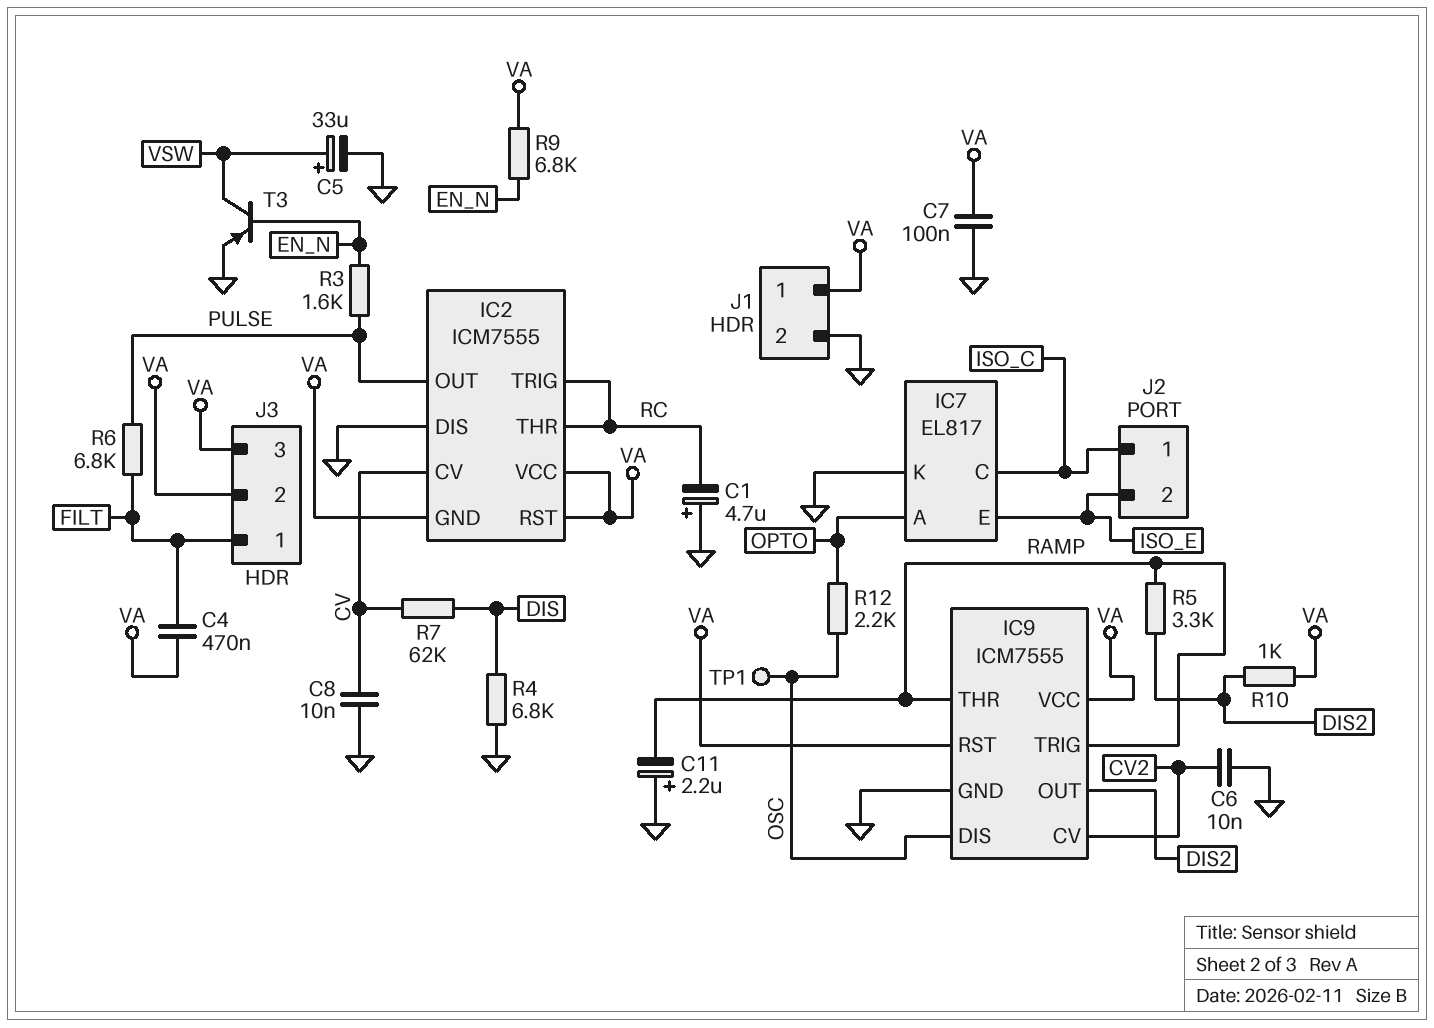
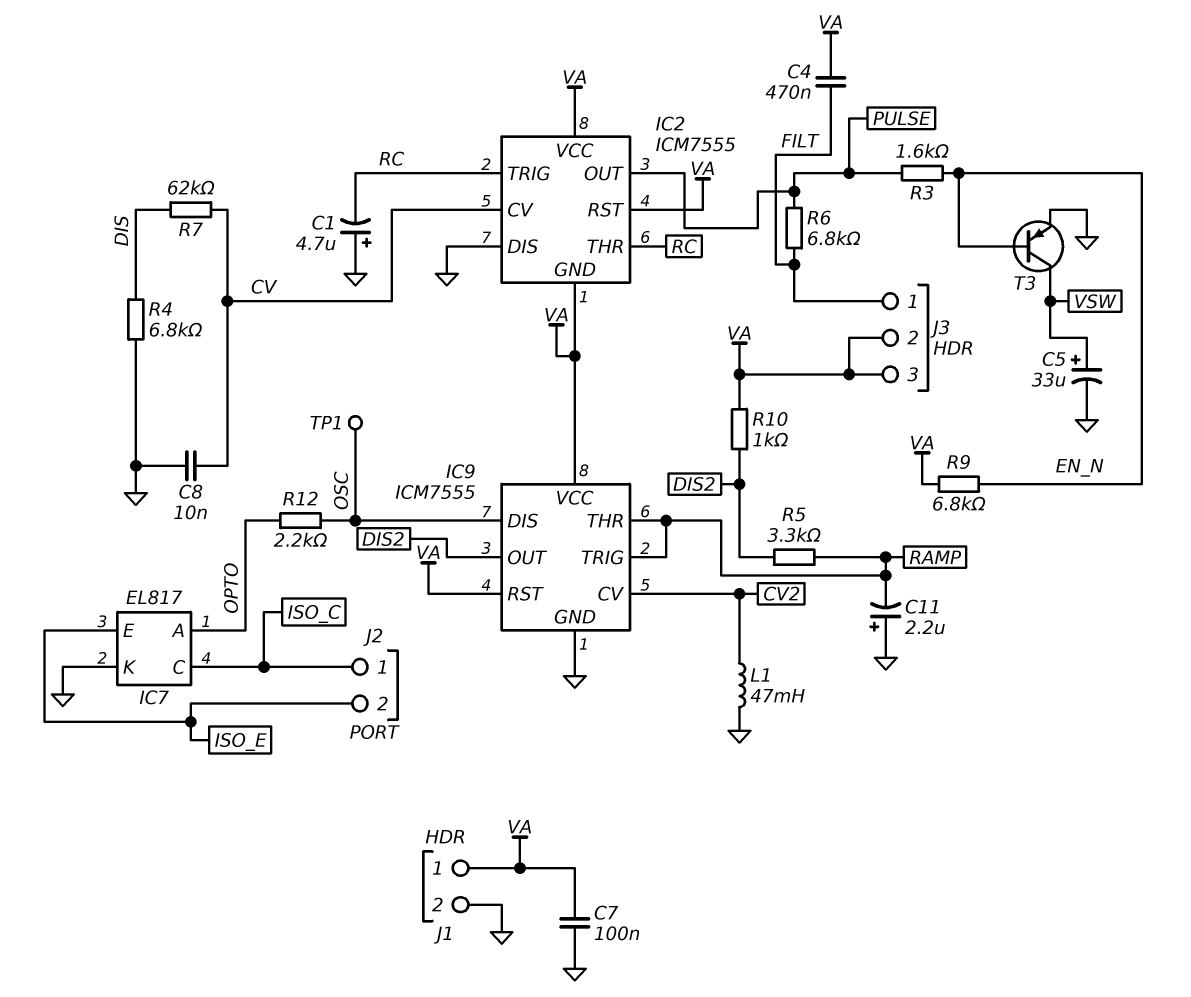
C6: 10nF (CV2, GND) -> none
L1: none -> 47mH (CV2, GND)

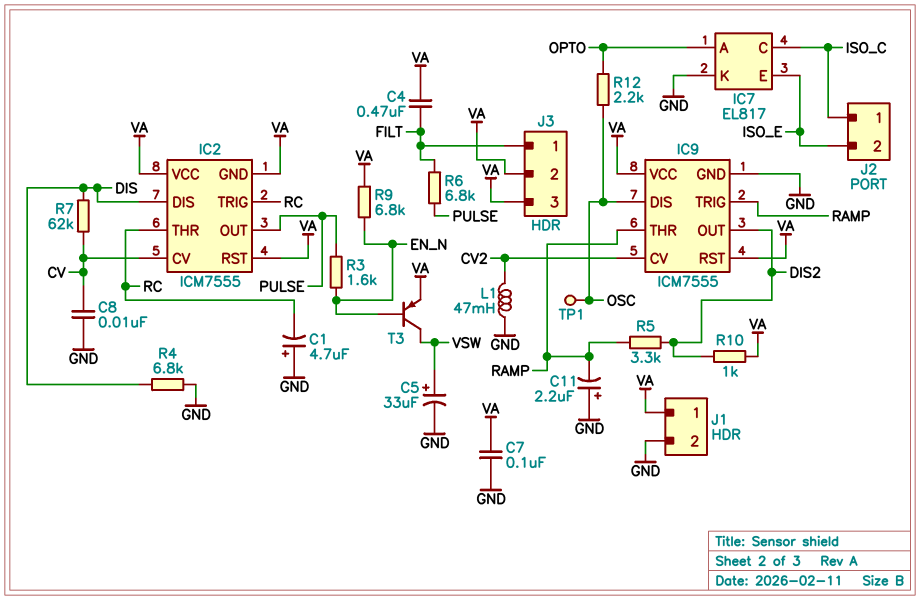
IC2 pin DIS: GND -> DIS
T3: PNP (B EN_N, C VSW, E GND) -> PNP (B EN_N, C VSW, E VA)

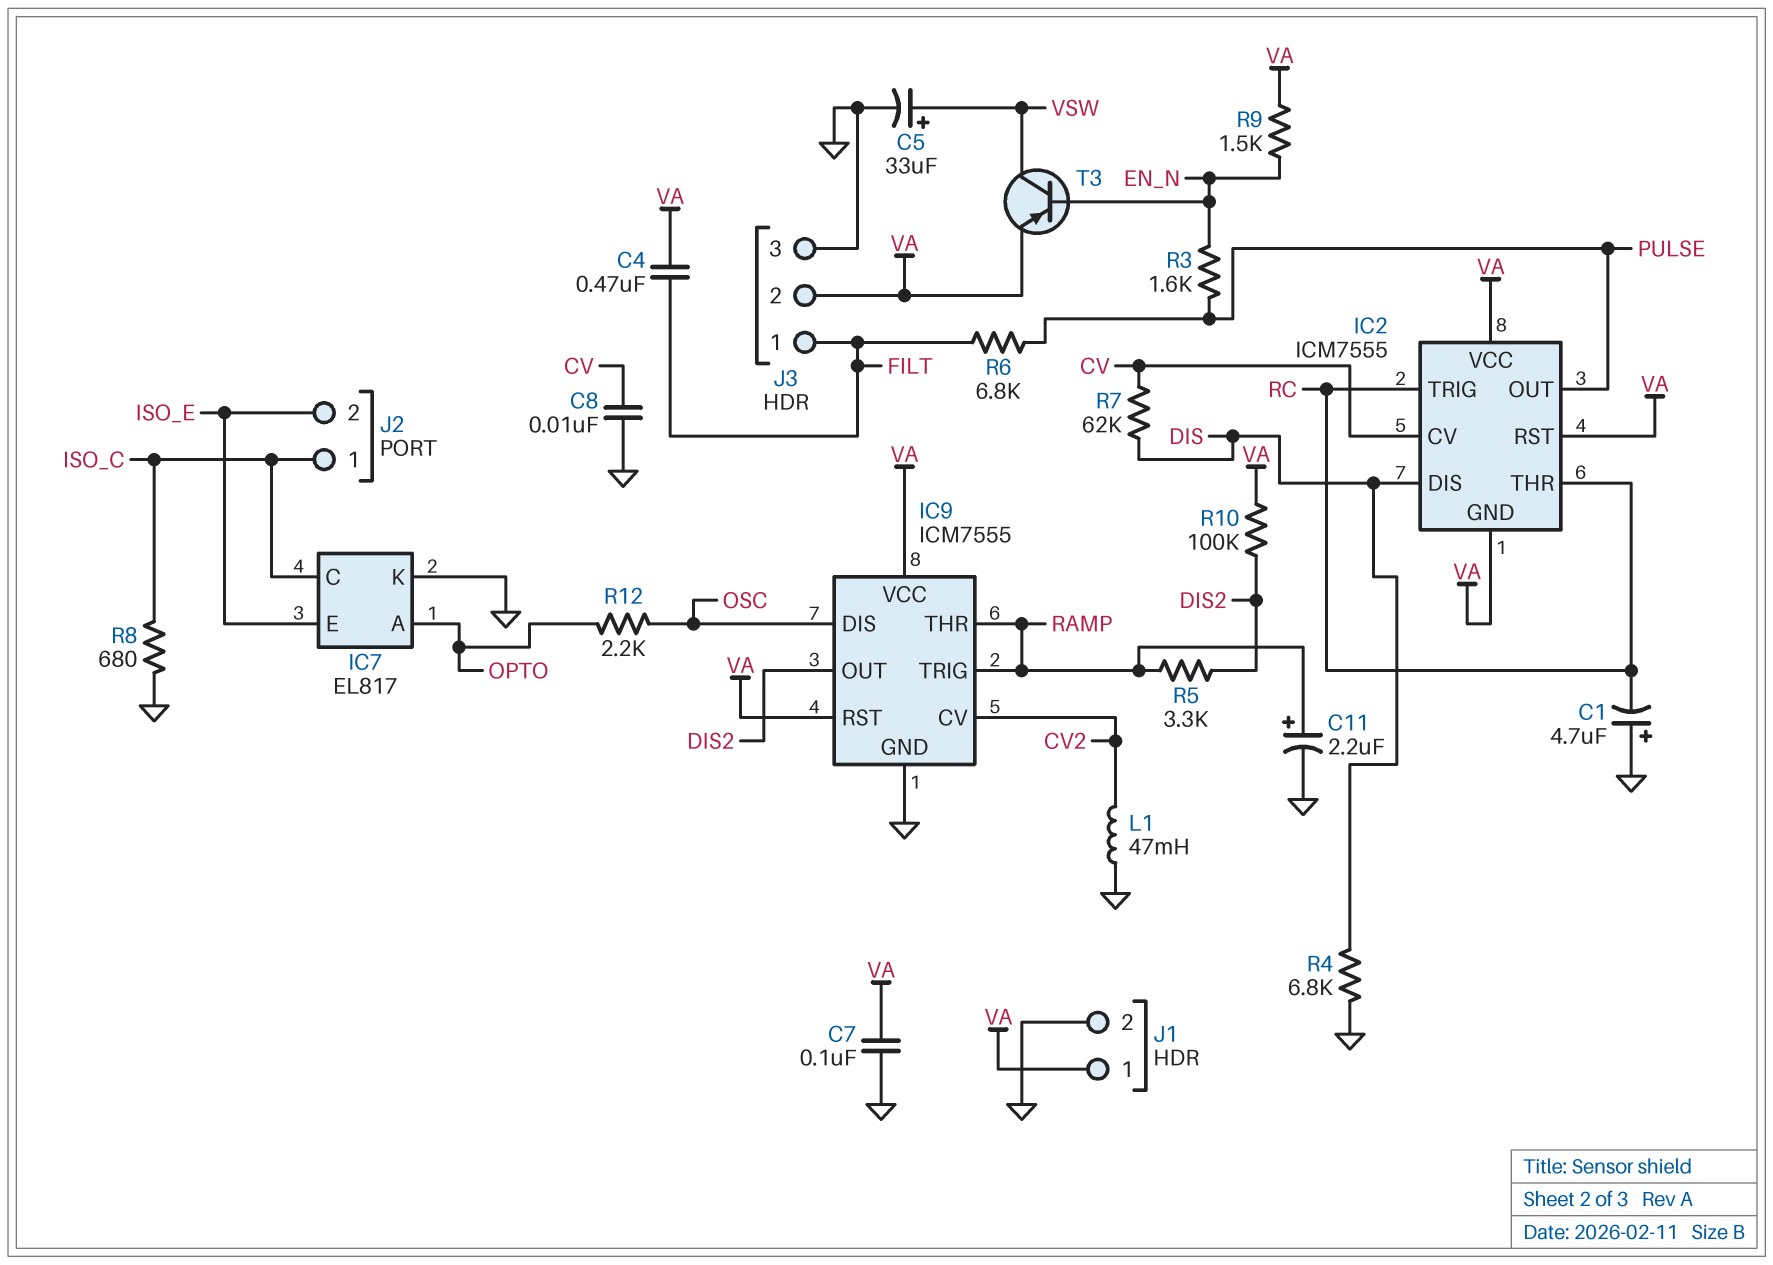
C11: 2.2uF (plus GND, minus RAMP) -> 2.2uF (plus RAMP, minus GND)
J3 pin 3: VA -> GND
R8: none -> 680 (GND, ISO_C)
R9: 6.8k (EN_N, VA) -> 1.5k (EN_N, VA)
R10: 1k (DIS2, VA) -> 100k (DIS2, VA)
TP1: test point (OSC) -> none

